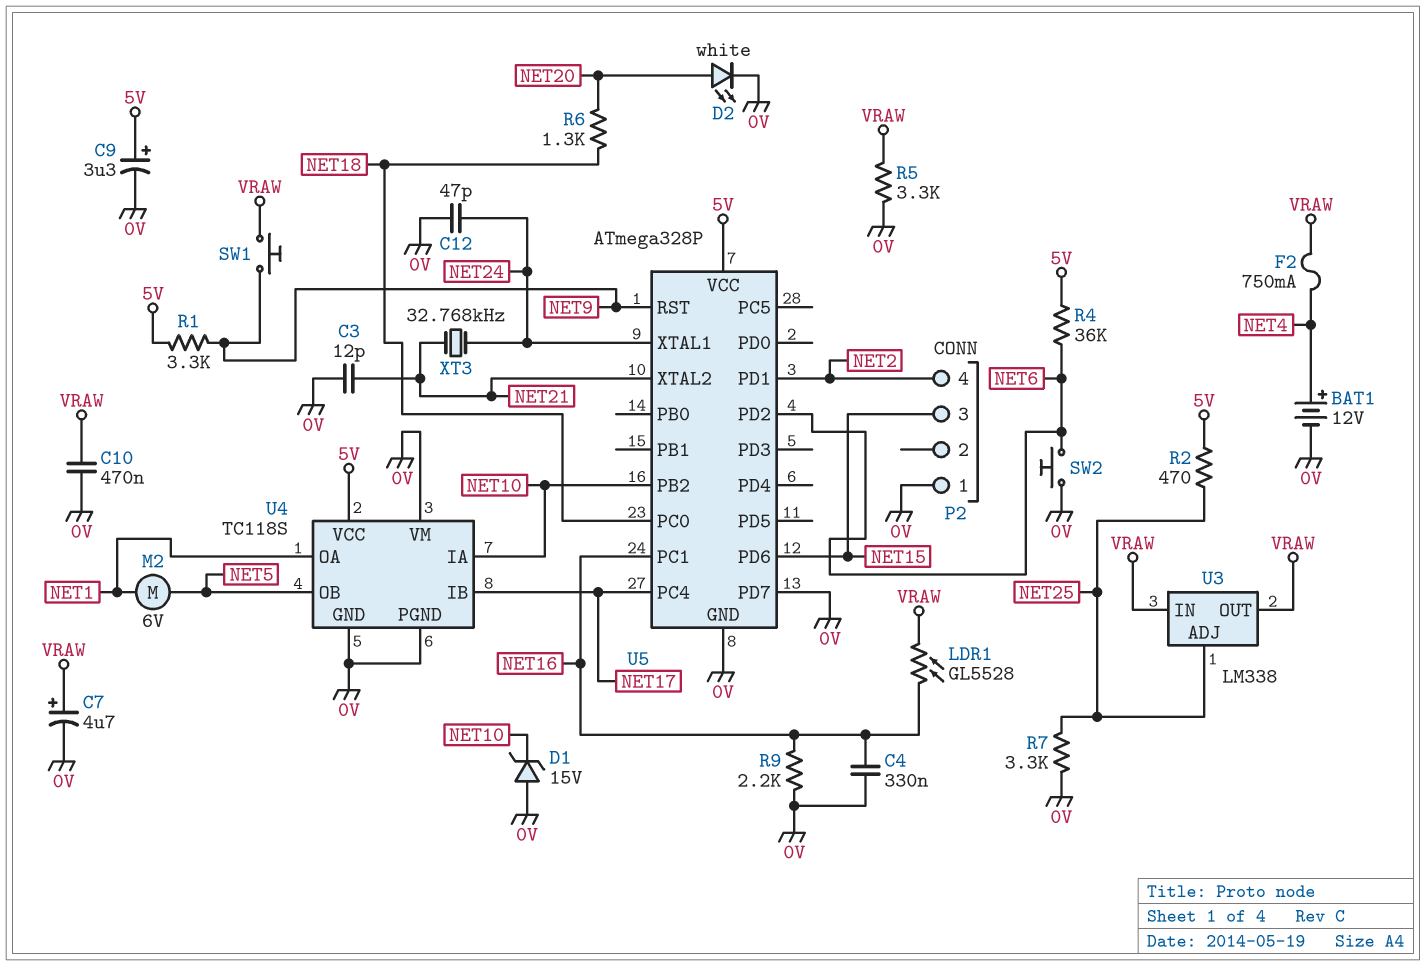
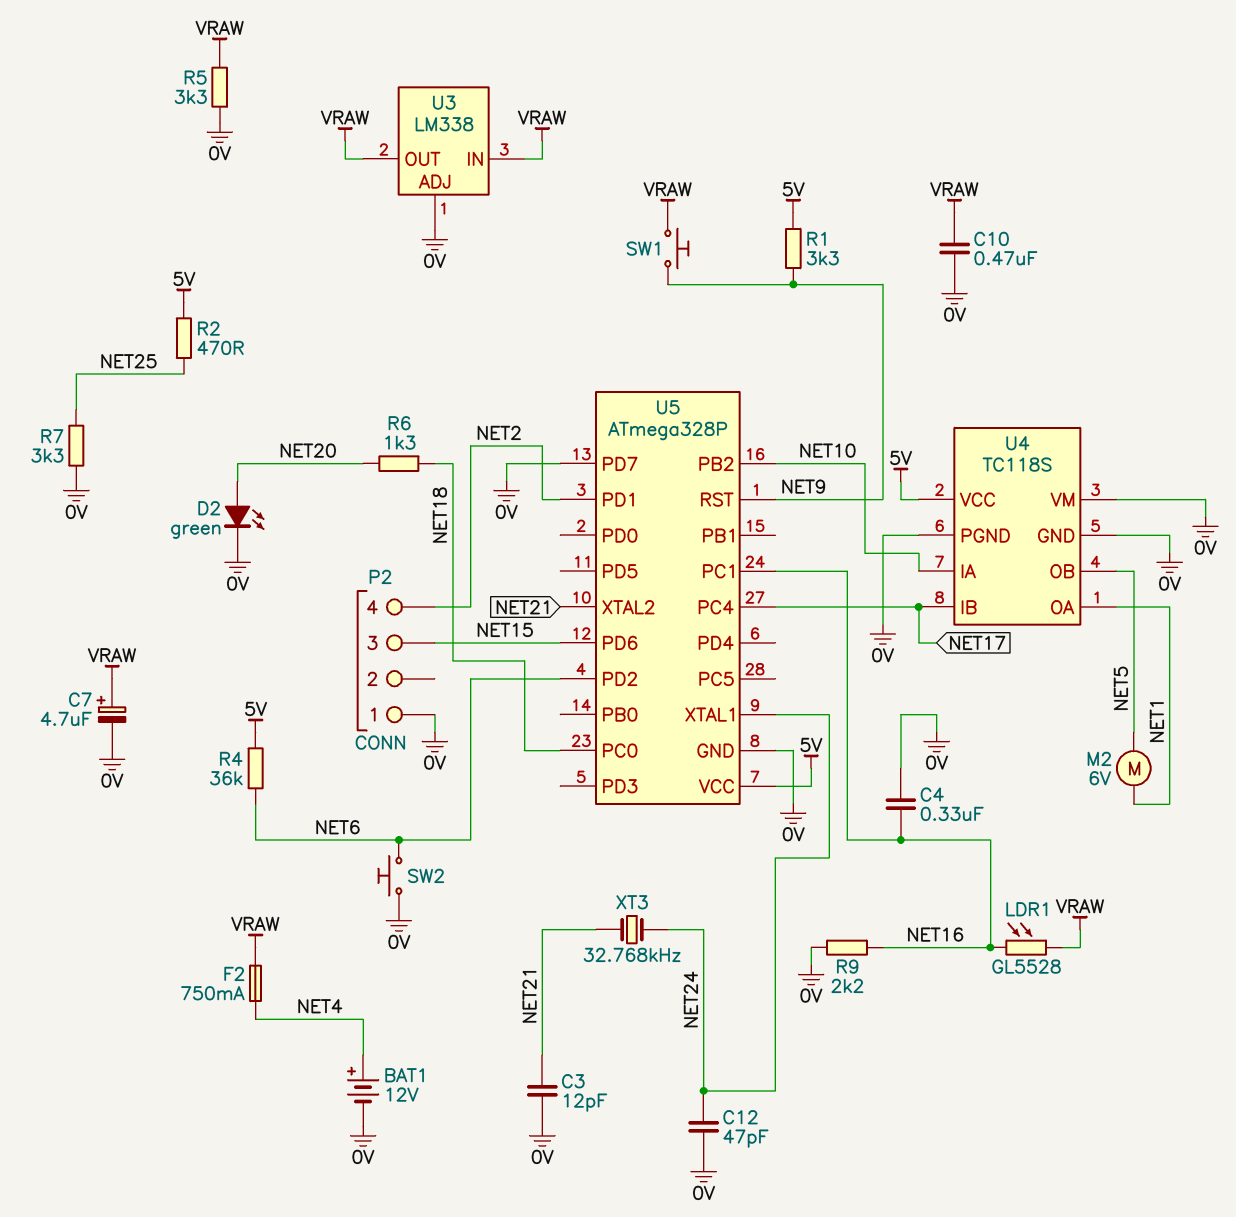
C9: 3.3uF (plus 5V, minus 0V) -> none
D1: zener 15V (A 0V, K NET10) -> none
D2: LED white (A NET20, K 0V) -> LED green (A NET20, K 0V)
U3 pin ADJ: NET25 -> 0V

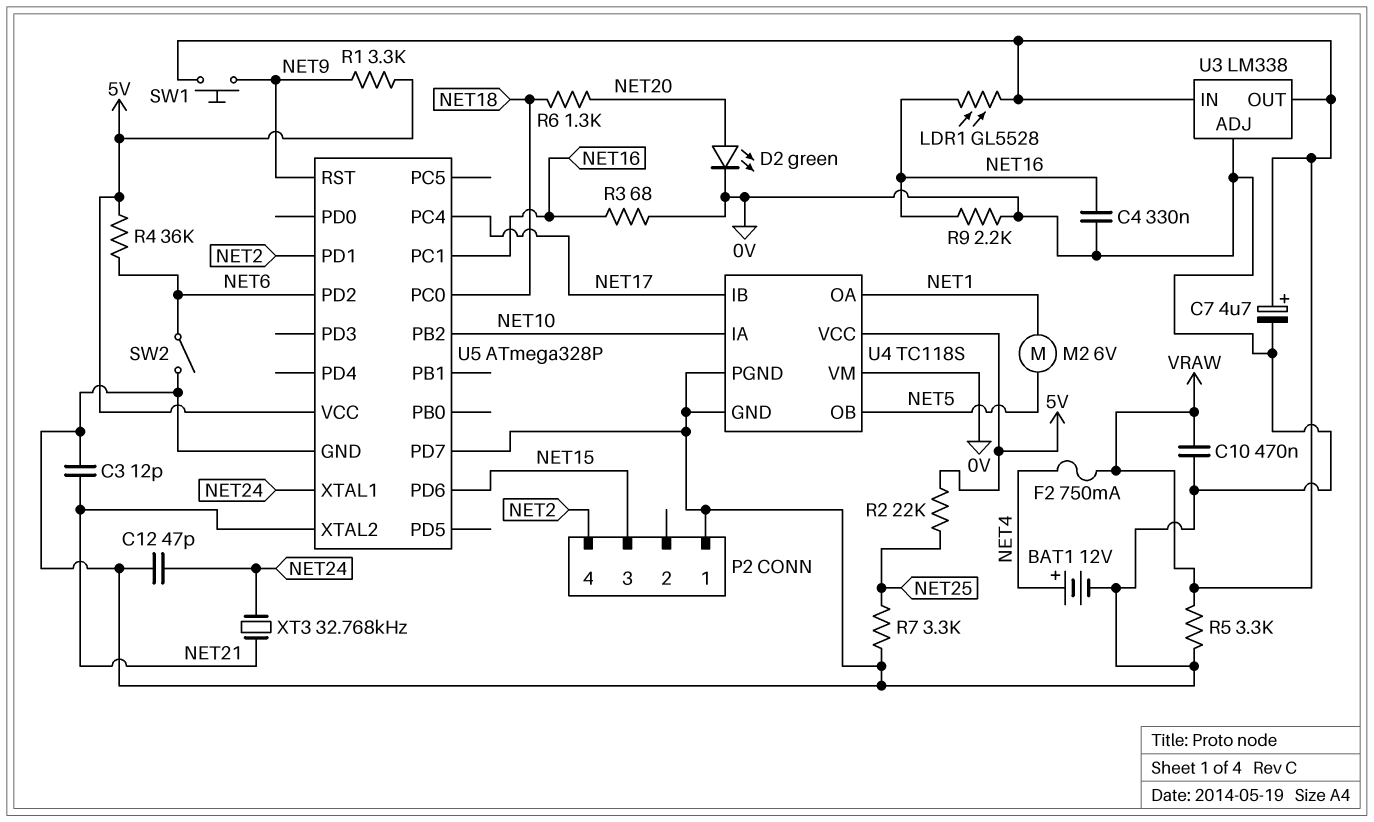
R2: 470 (5V, NET25) -> 22k (5V, NET25)
R3: none -> 68 (0V, NET16)
SW2: button (0V, NET6) -> switch (0V, NET6)

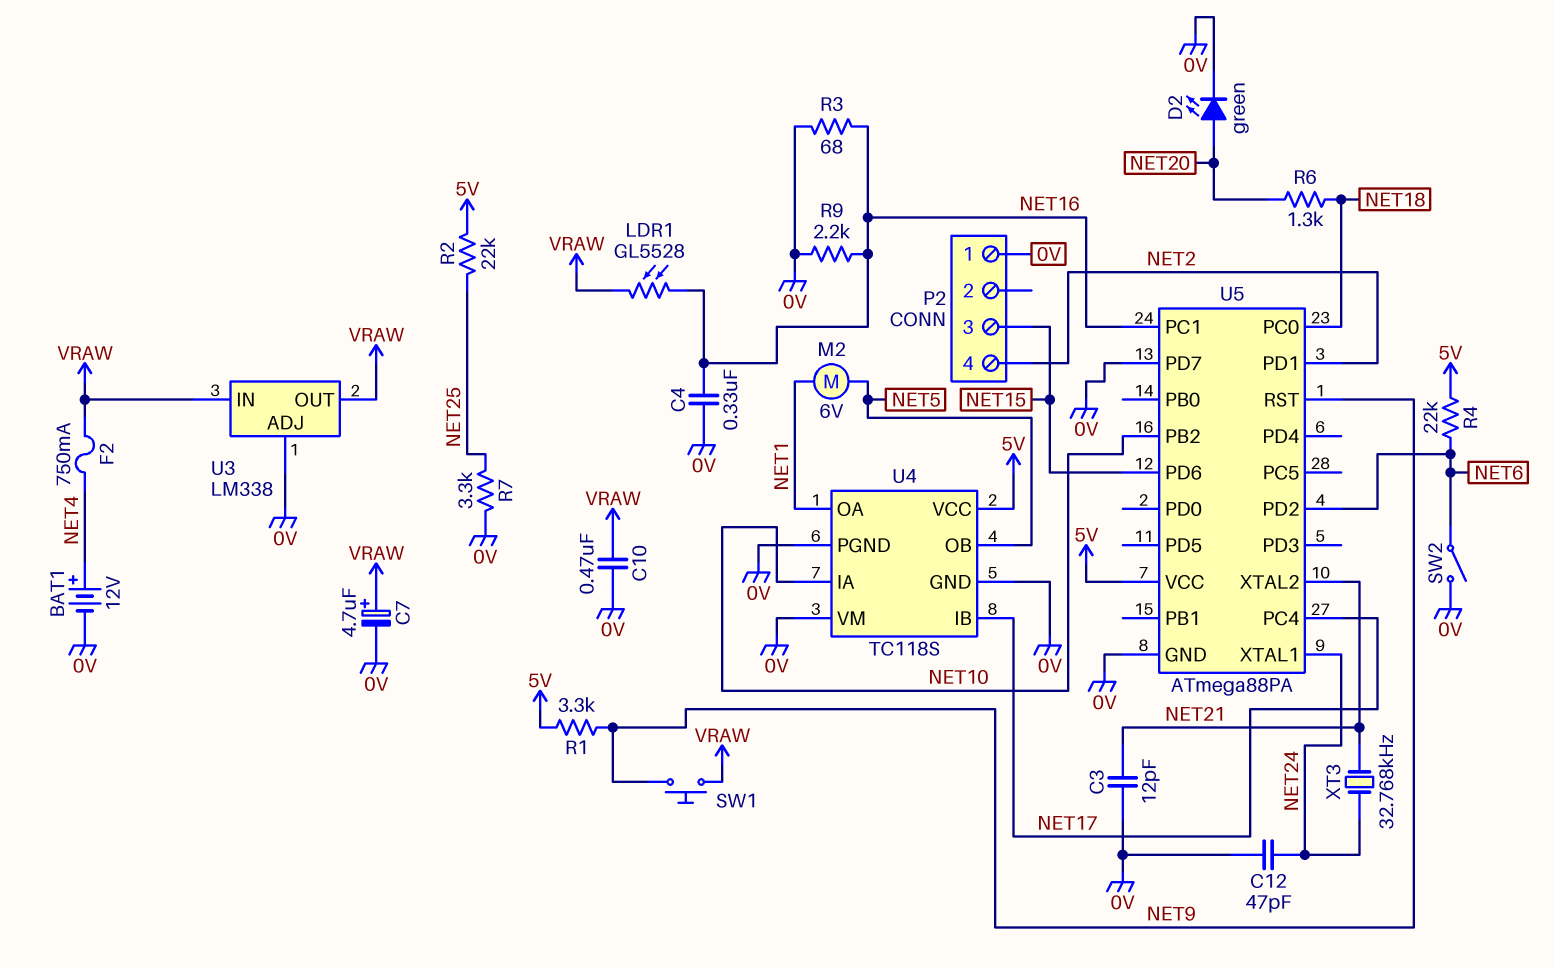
R4: 36k (5V, NET6) -> 22k (5V, NET6)
R5: 3.3k (0V, VRAW) -> none
U5: ATmega328P -> ATmega88PA

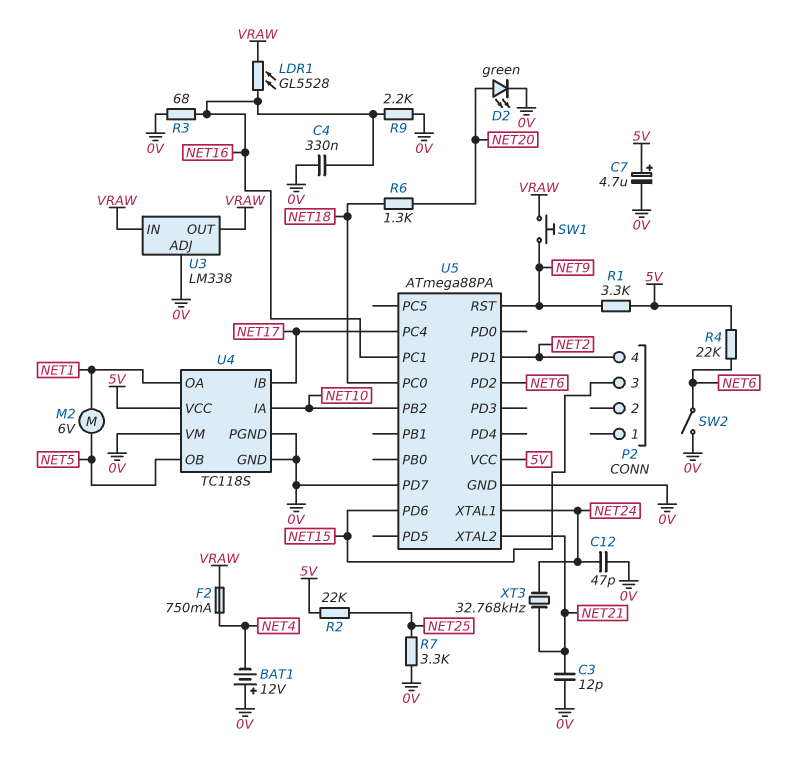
BAT1: 12V (plus NET4, minus 0V) -> 12V (plus 0V, minus NET4)
C7: 4.7uF (plus VRAW, minus 0V) -> 4.7uF (plus 5V, minus 0V)
C10: 470nF (0V, VRAW) -> none
P2 pin 1: 0V -> none

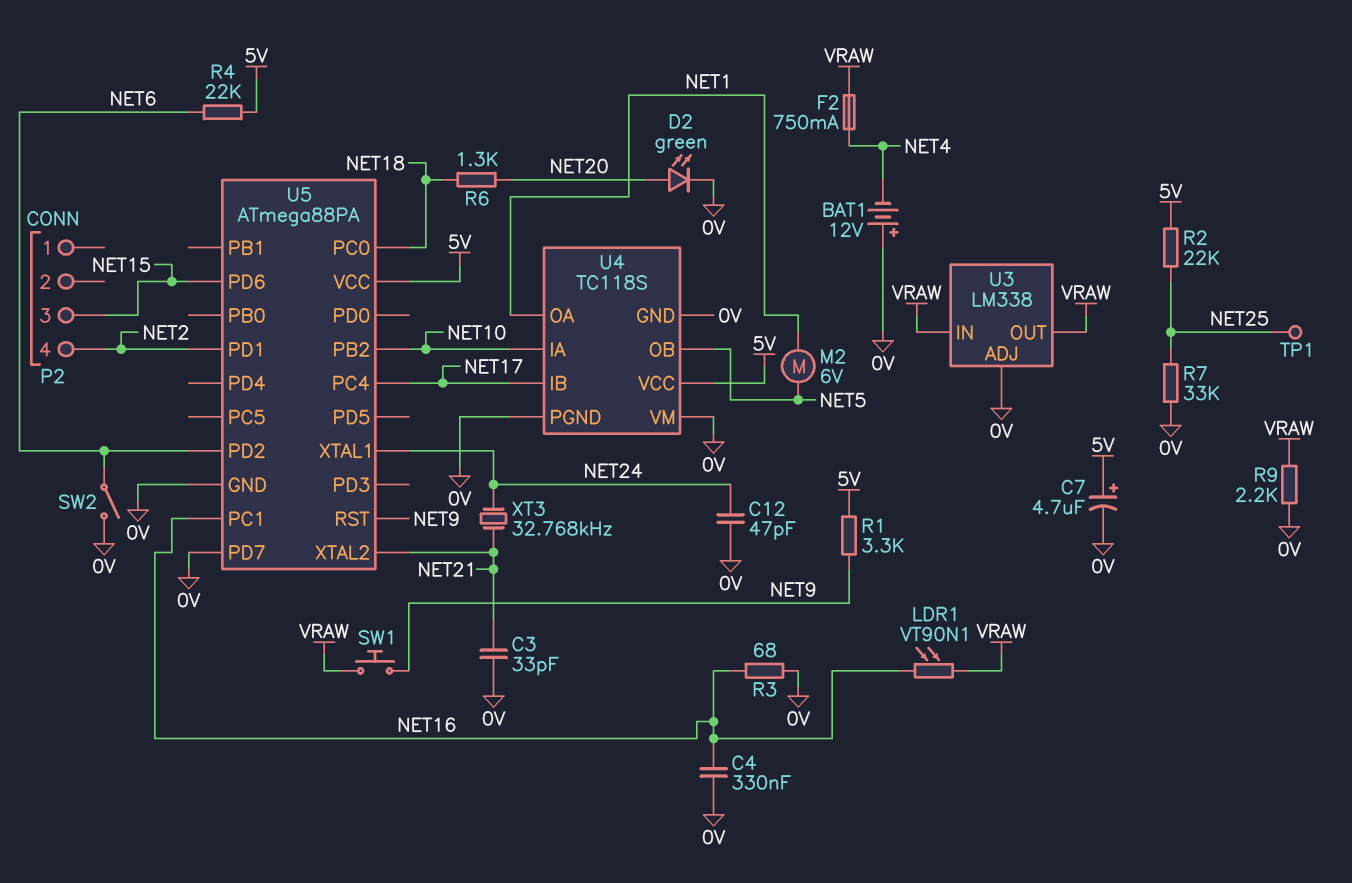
C3: 12pF (0V, NET21) -> 33pF (0V, NET21)
LDR1: GL5528 (NET16, VRAW) -> VT90N1 (NET16, VRAW)
R7: 3.3k (0V, NET25) -> 33k (0V, NET25)
R9: 2.2k (0V, NET16) -> 2.2k (0V, VRAW)
TP1: none -> test point (NET25)

